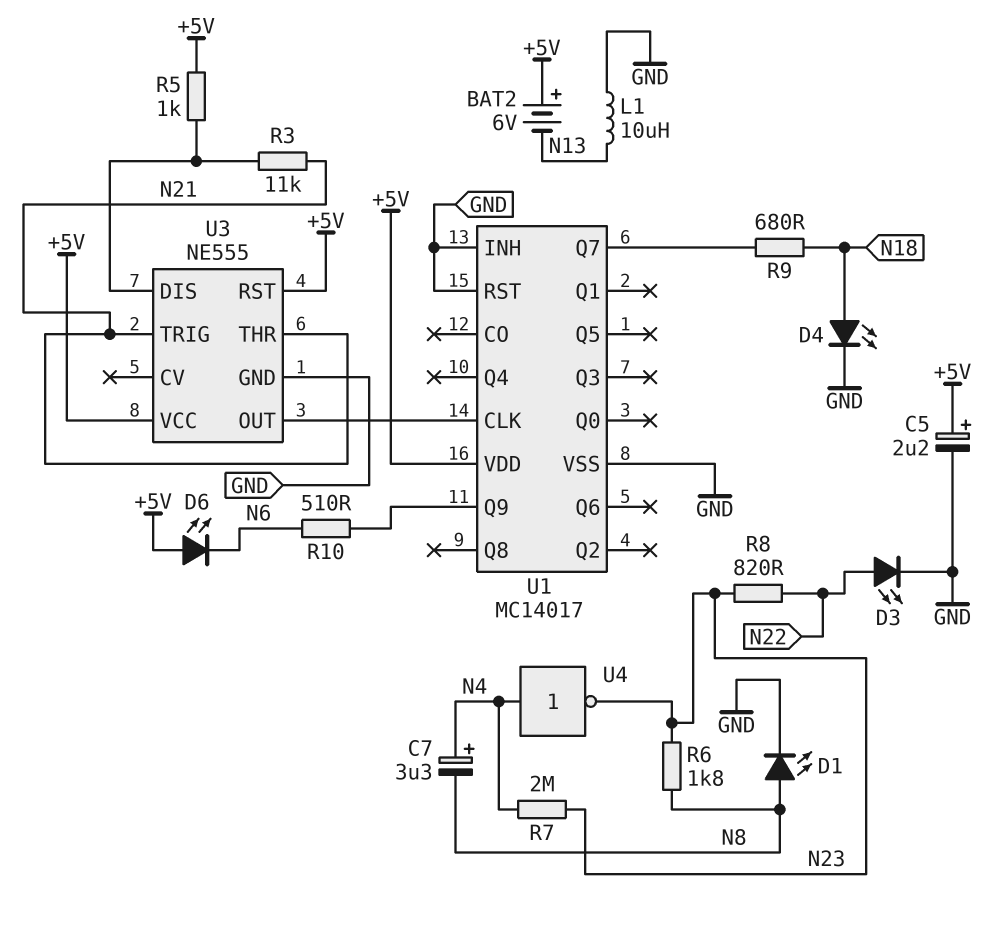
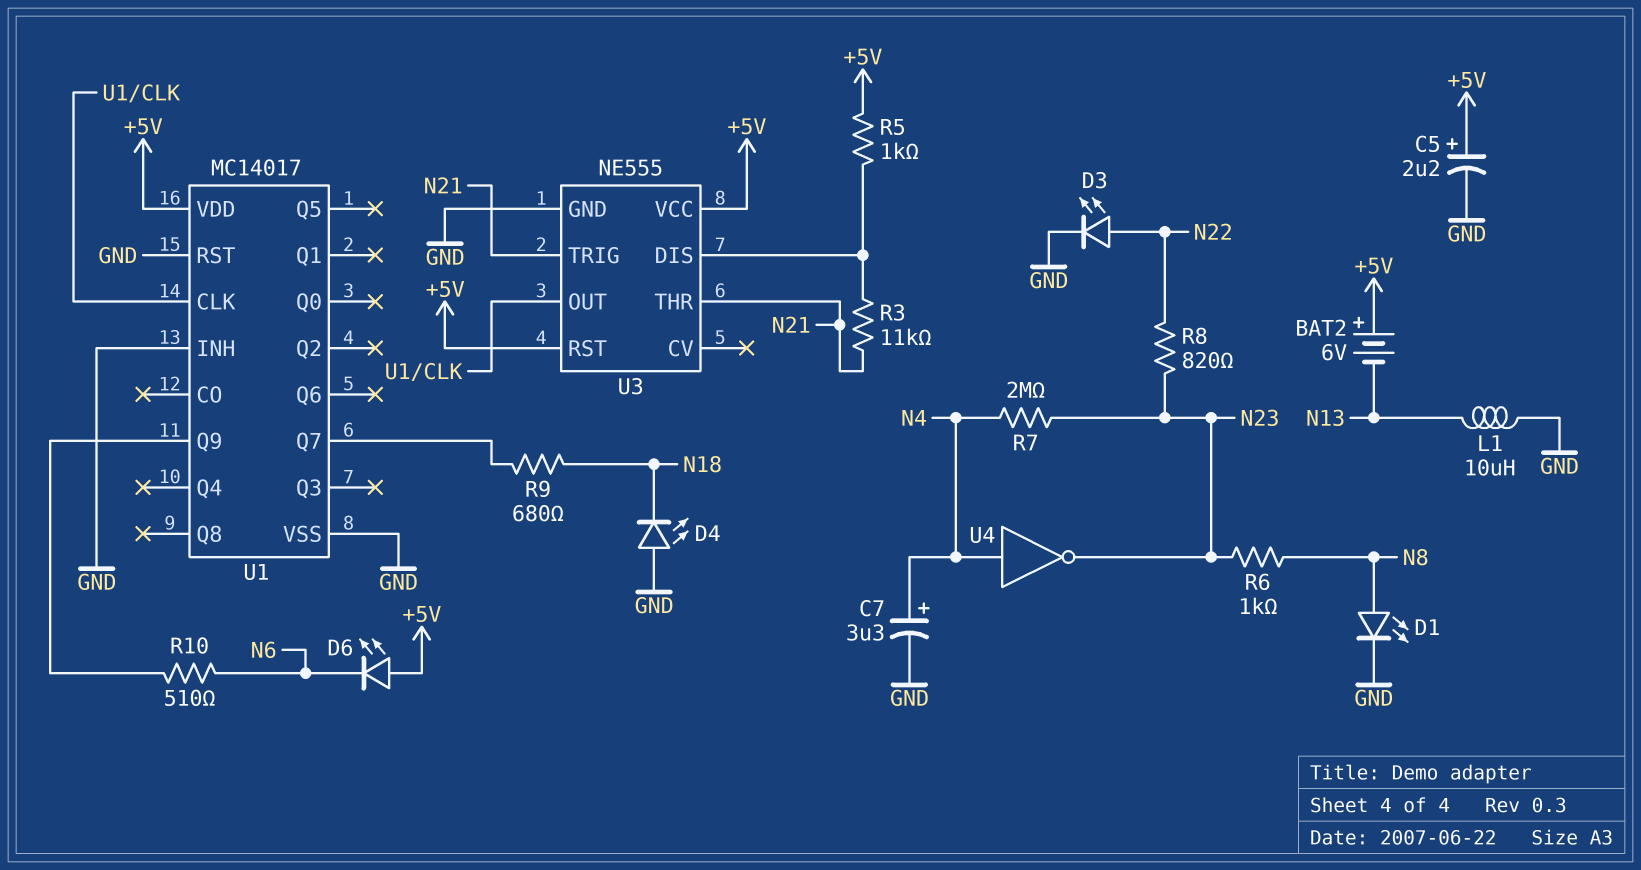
C7: 3.3uF (plus N4, minus N8) -> 3.3uF (plus N4, minus GND)
D4: LED (A N18, K GND) -> LED (A GND, K N18)
R6: 1.8k (N8, N23) -> 1k (N8, N23)

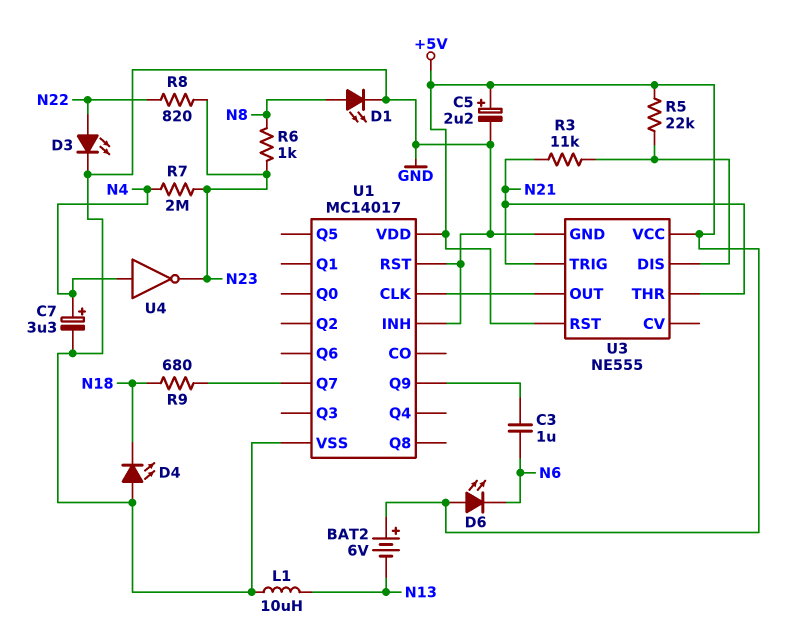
C3: none -> 1uF (N6, U1/Q9)
R5: 1k (+5V, U3/DIS) -> 22k (+5V, U3/DIS)
R10: 510 (N6, U1/Q9) -> none

